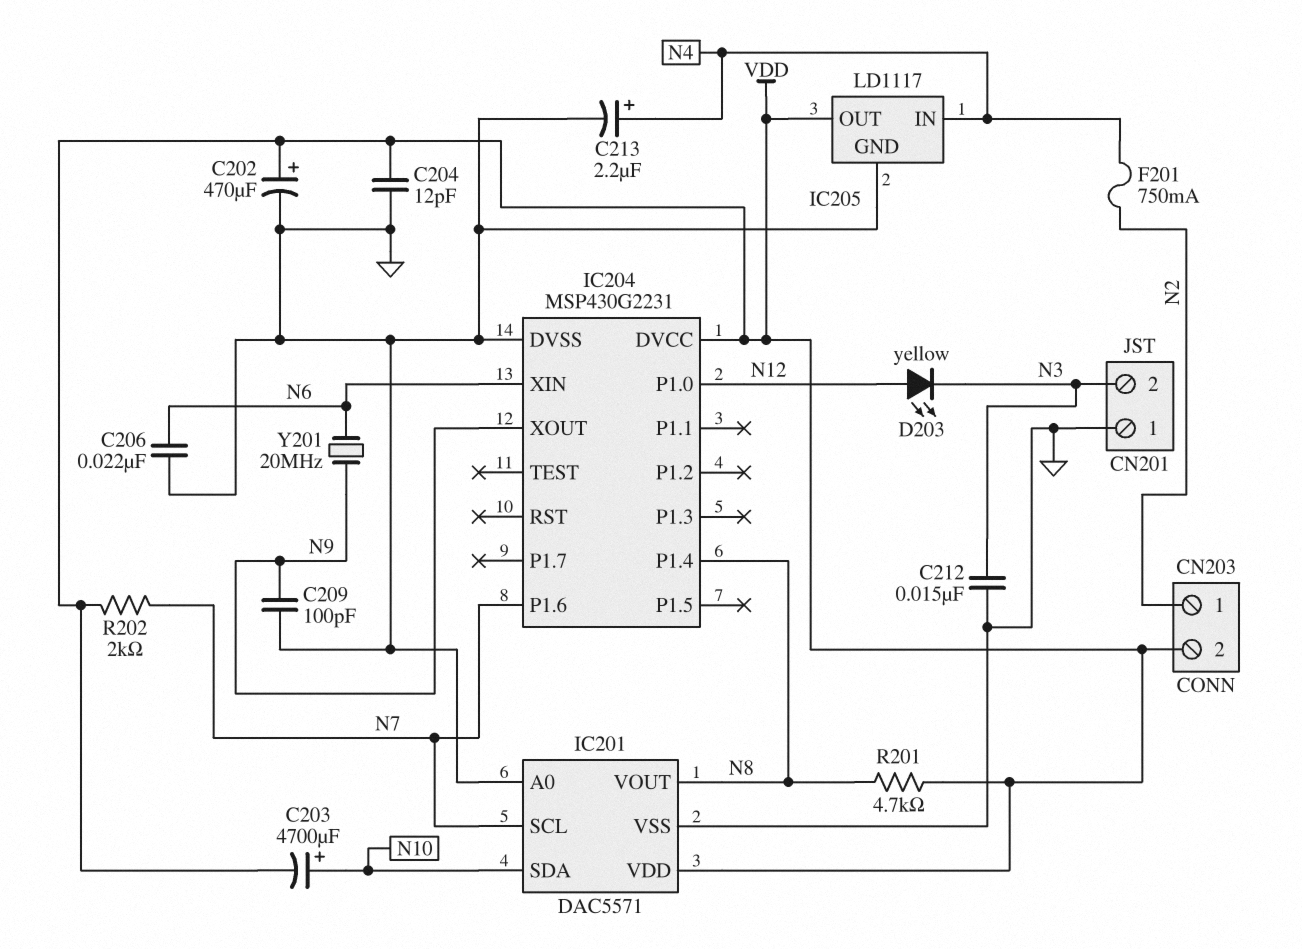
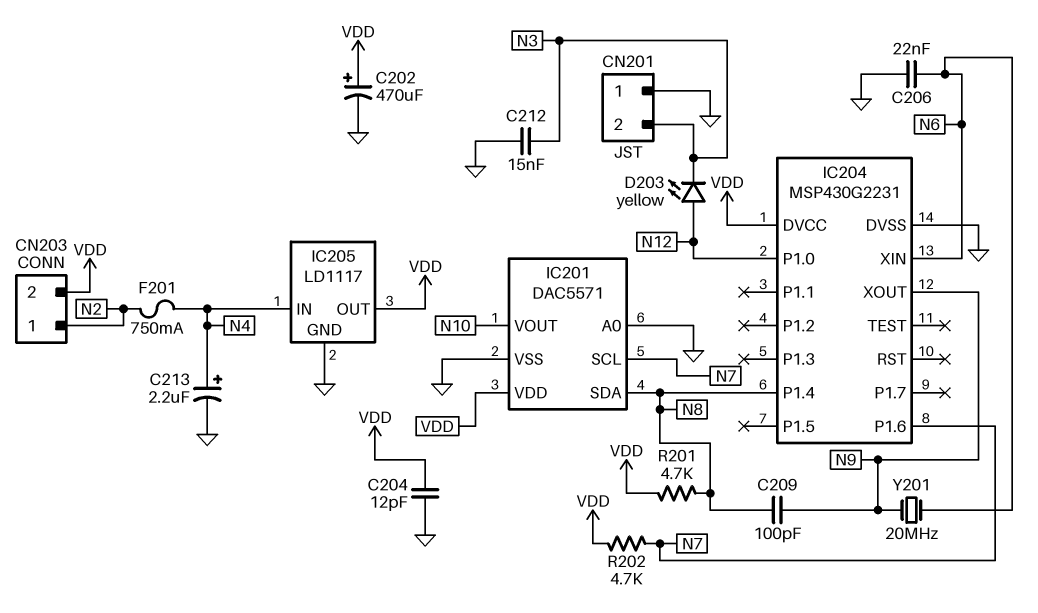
C203: 4700uF (plus N10, minus VDD) -> none
C209: 100pF (GND, N9) -> 100pF (N8, N9)
IC201 pin SDA: N10 -> N8
IC201 pin VOUT: N8 -> N10
R202: 2k (N7, VDD) -> 4.7k (N7, VDD)

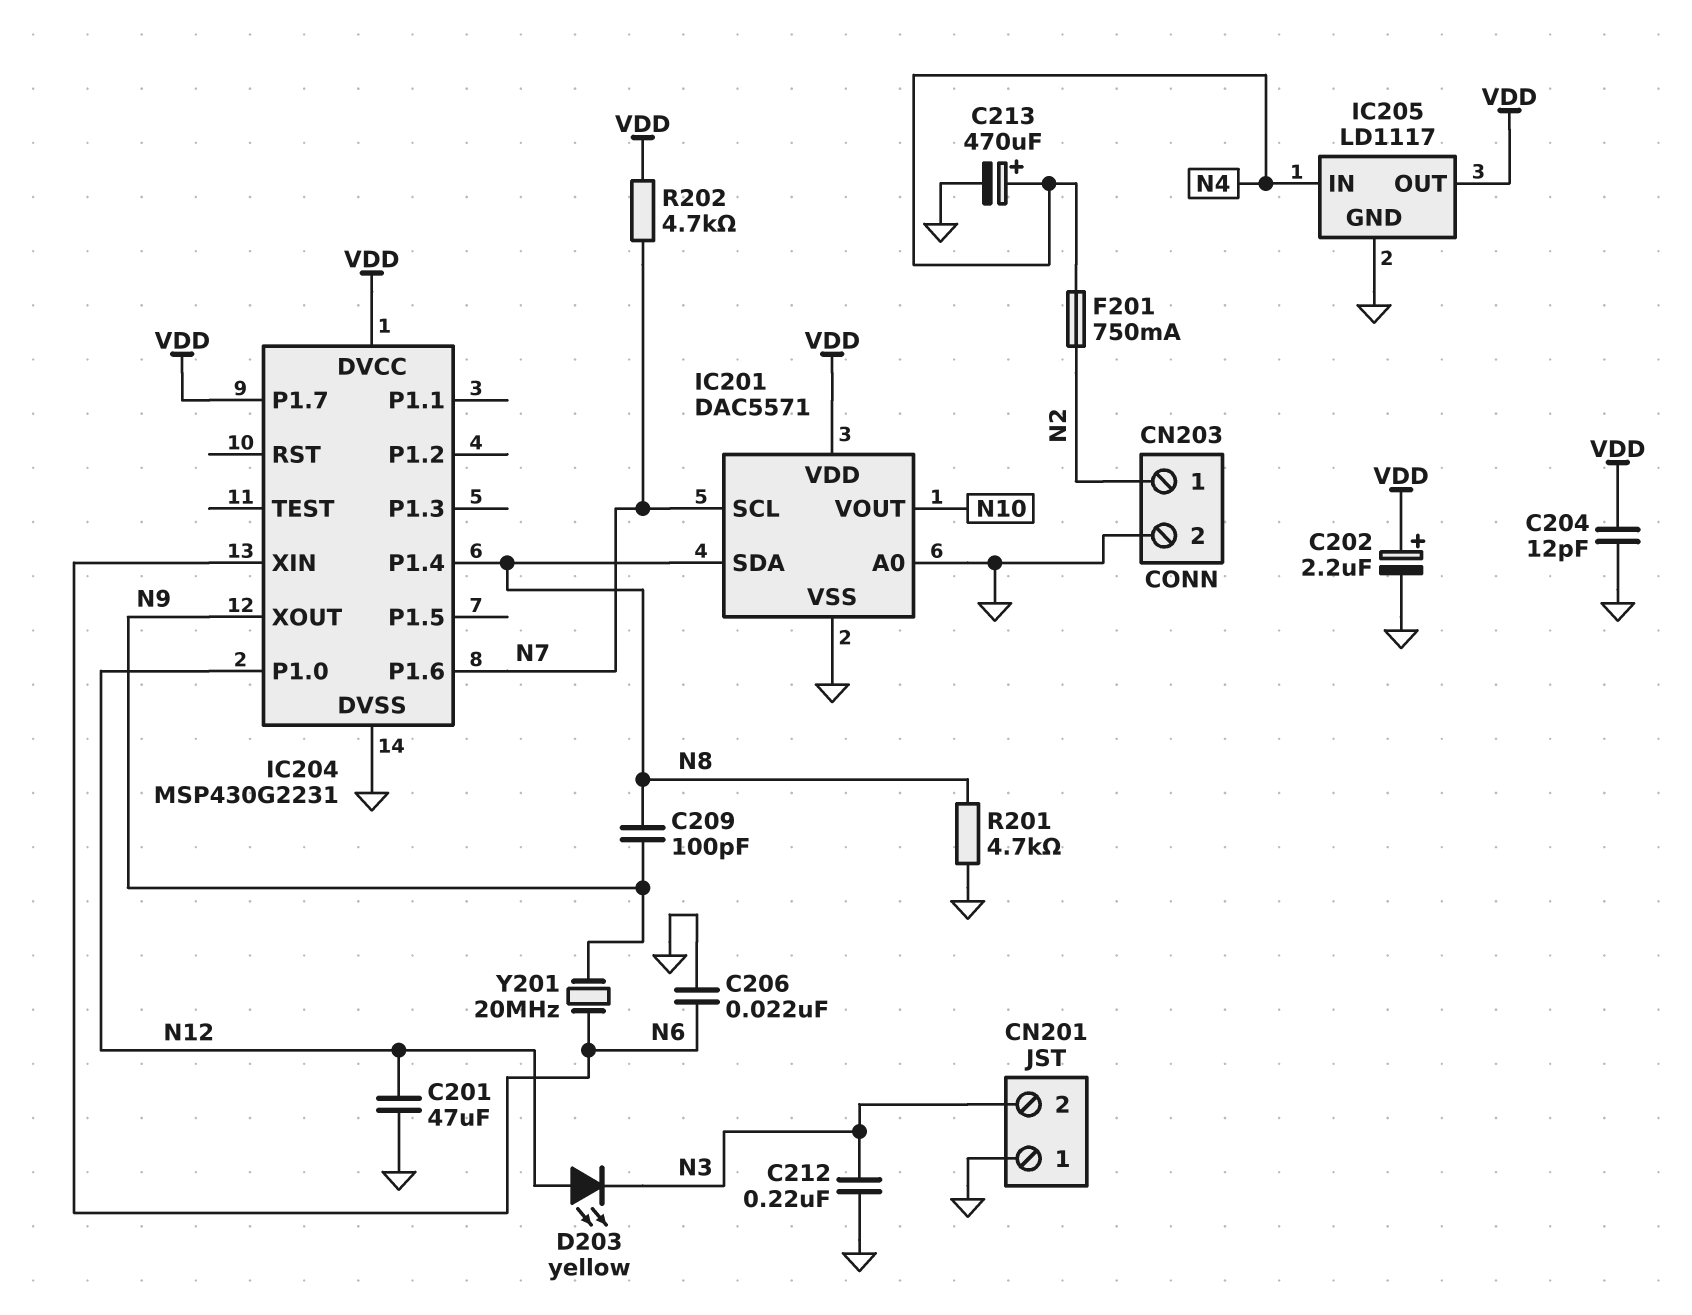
C201: none -> 47uF (GND, N12)
C202: 470uF (plus VDD, minus GND) -> 2.2uF (plus VDD, minus GND)
C212: 15nF (GND, N3) -> 220nF (GND, N3)
C213: 2.2uF (plus N4, minus GND) -> 470uF (plus N4, minus GND)
CN203 pin 2: VDD -> GND
IC204 pin P1.7: none -> VDD
R201: 4.7k (N8, VDD) -> 4.7k (GND, N8)

